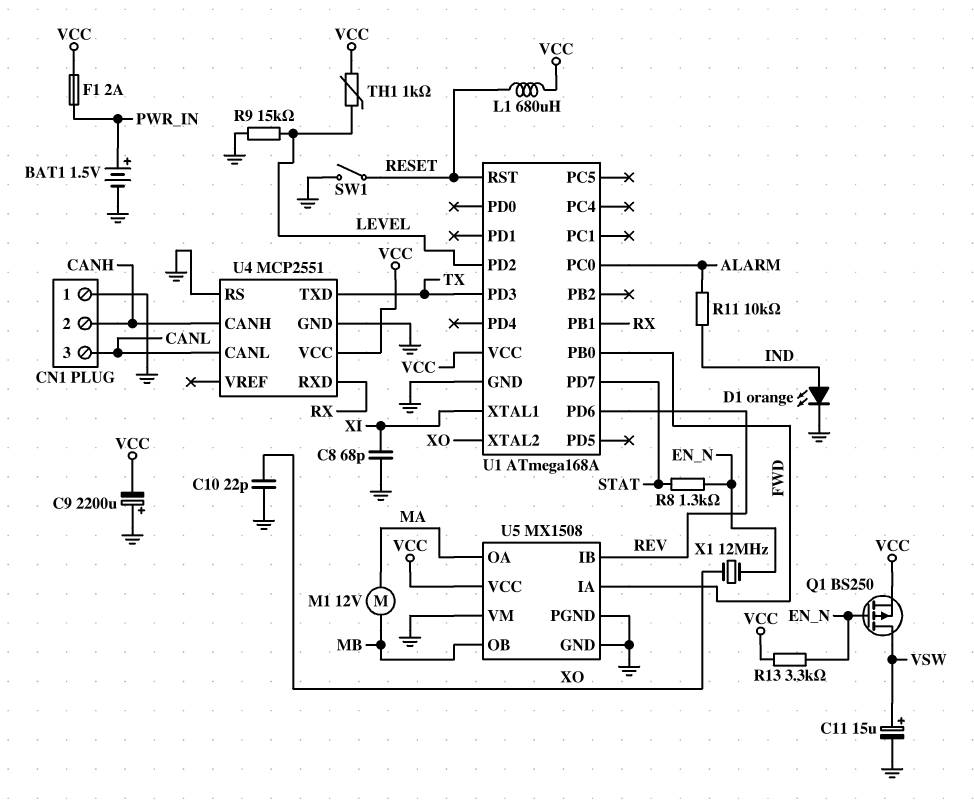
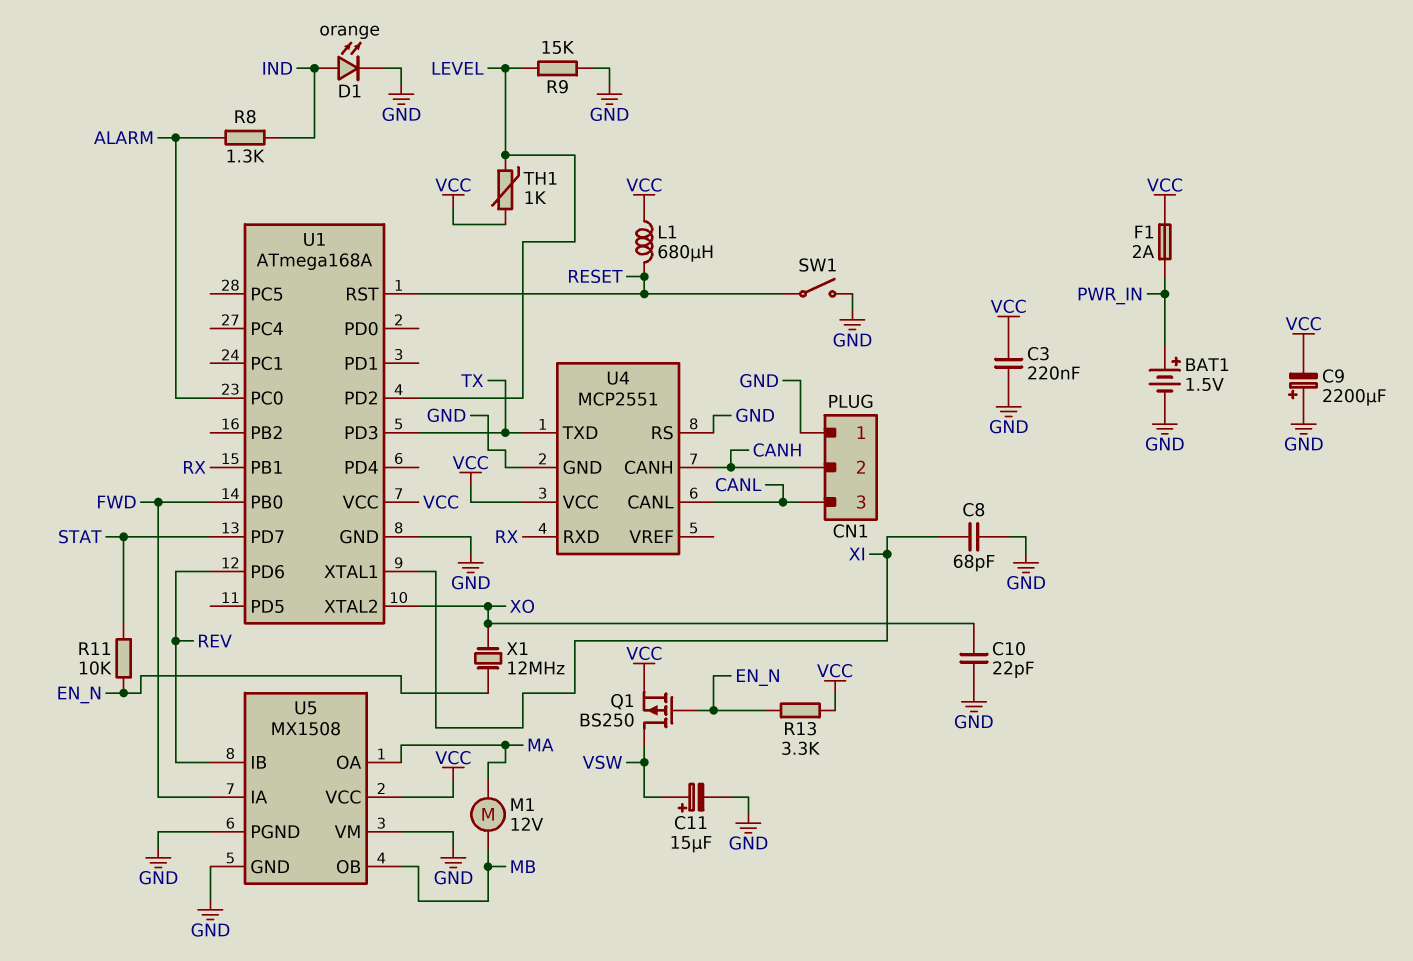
C3: none -> 220nF (GND, VCC)
R8: 1.3k (EN_N, STAT) -> 1.3k (ALARM, IND)
R11: 10k (ALARM, IND) -> 10k (EN_N, STAT)

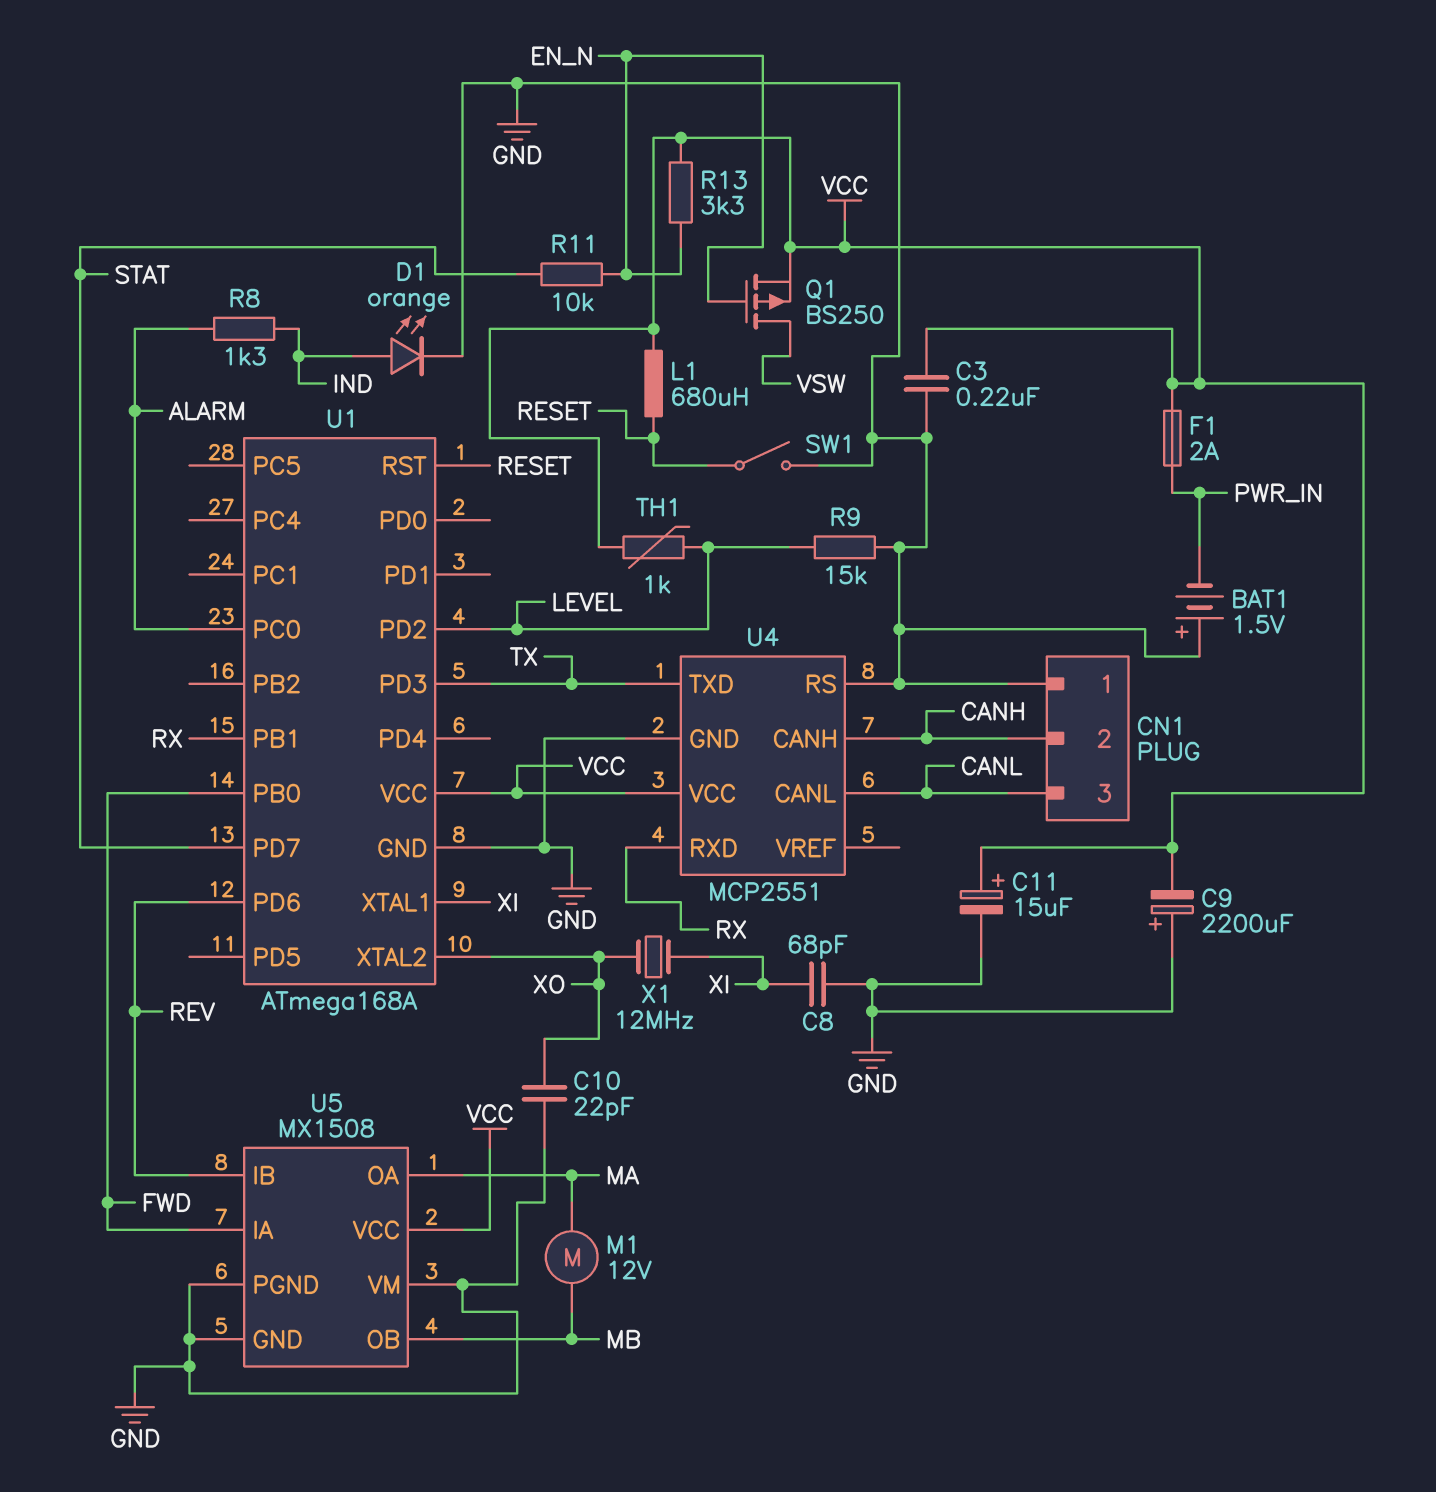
BAT1: 1.5V (plus PWR_IN, minus GND) -> 1.5V (plus GND, minus PWR_IN)
C11: 15uF (plus VSW, minus GND) -> 15uF (plus VCC, minus GND)
X1: 12MHz (EN_N, XO) -> 12MHz (XI, XO)

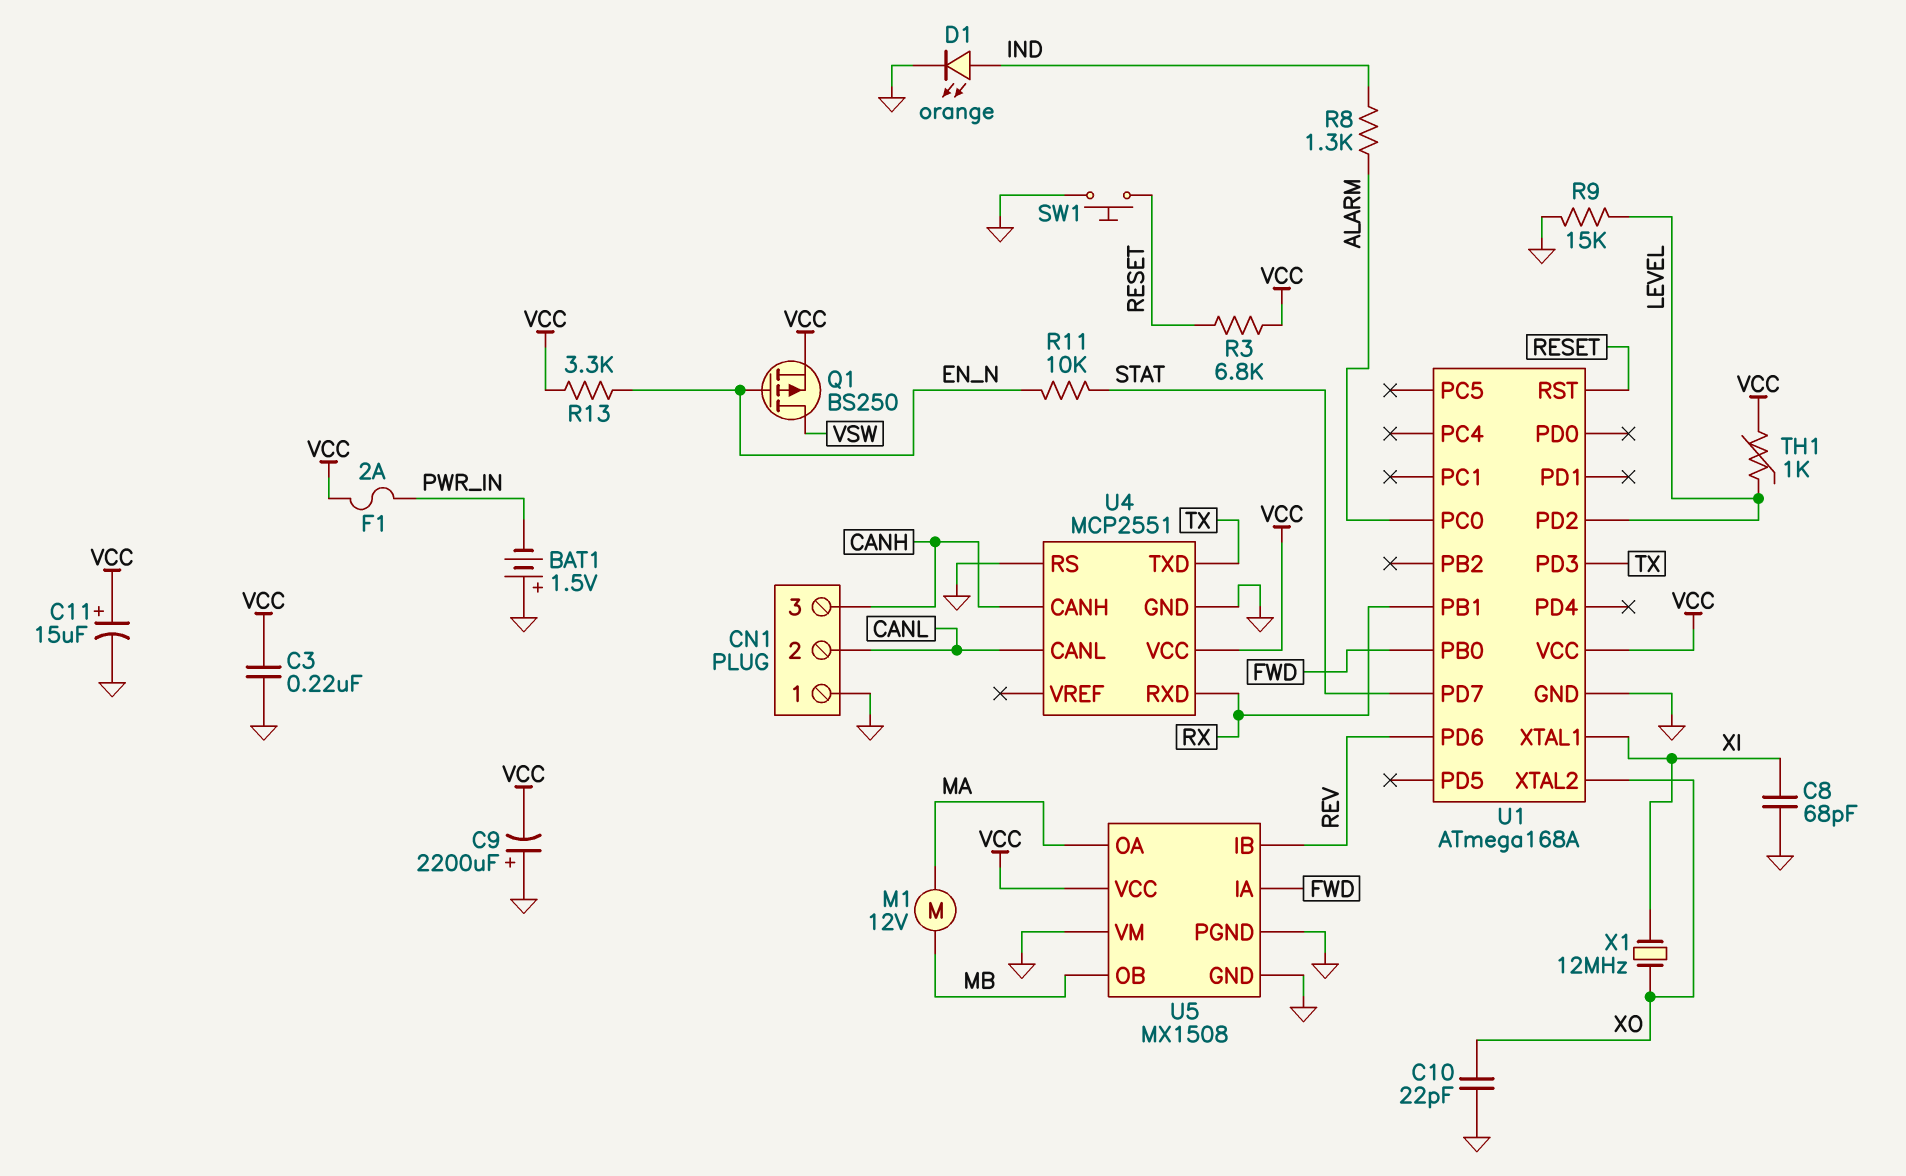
CN1 pin 2: CANH -> CANL
CN1 pin 3: CANL -> CANH
L1: 680uH (RESET, VCC) -> none
R3: none -> 6.8k (RESET, VCC)
SW1: switch (GND, RESET) -> button (GND, RESET)

